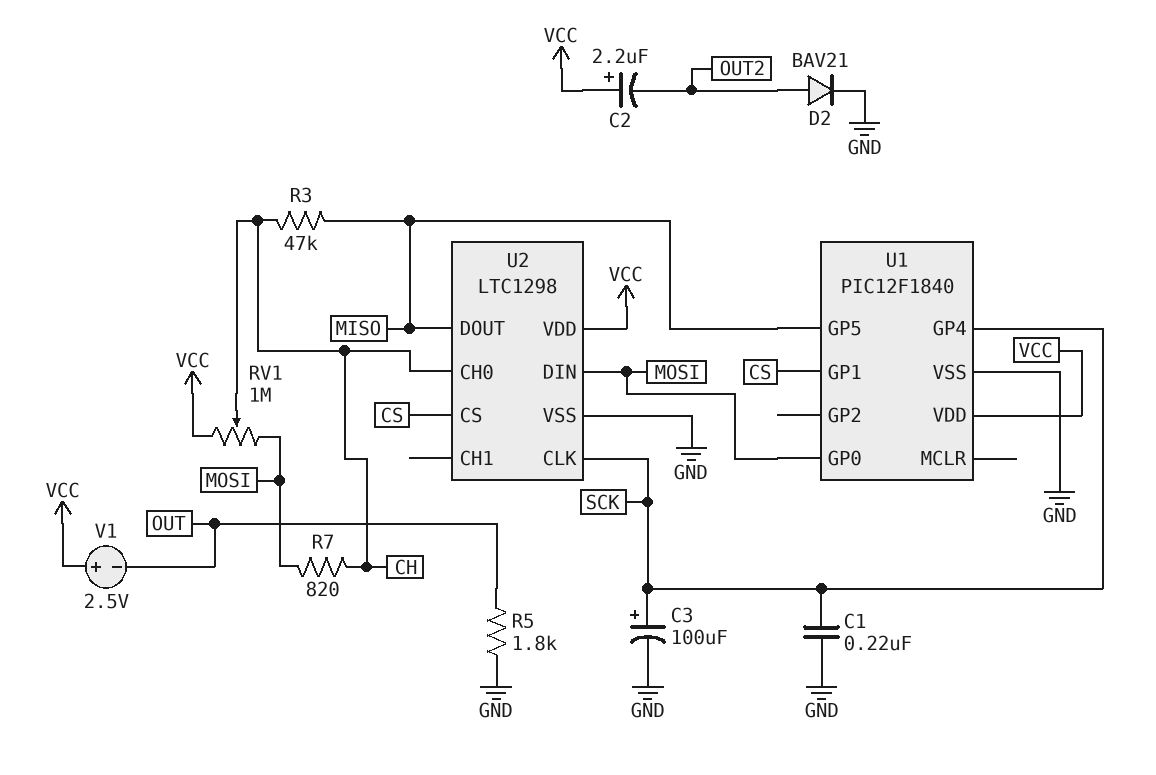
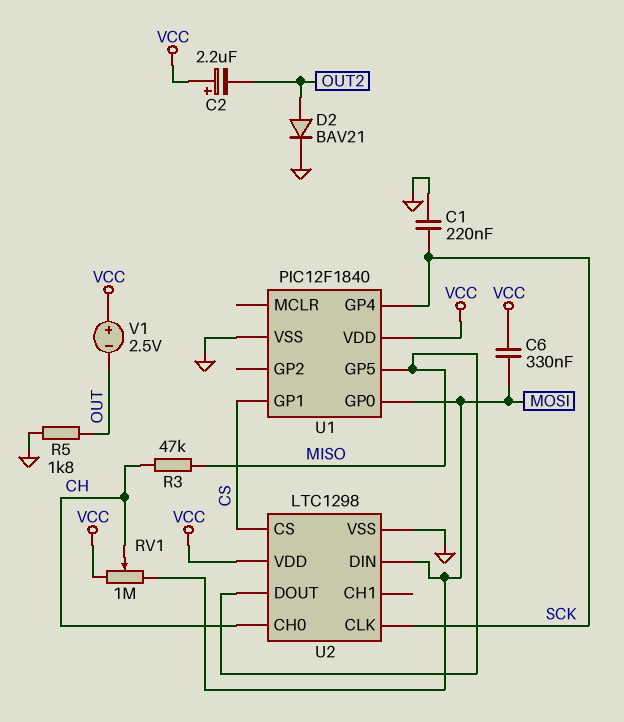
C3: 100uF (plus SCK, minus GND) -> none
C6: none -> 330nF (MOSI, VCC)
R7: 820 (CH, MOSI) -> none

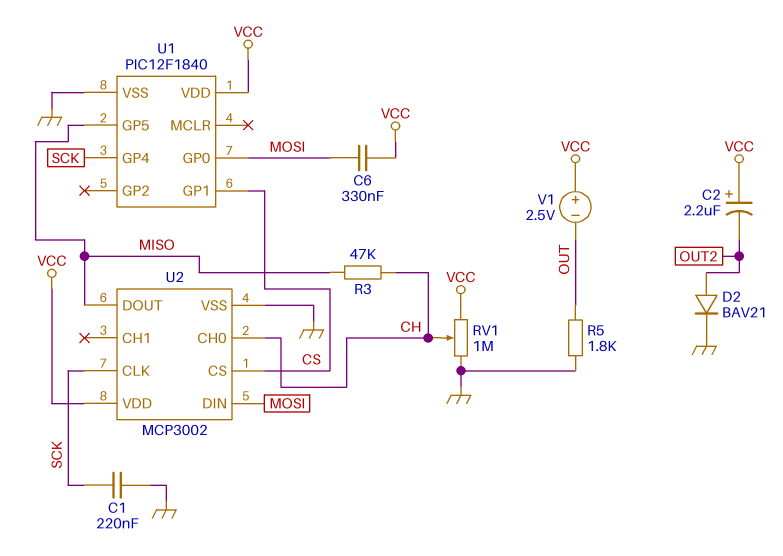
RV1: 1M (MOSI, VCC, wiper CH) -> 1M (GND, VCC, wiper CH)
U2: LTC1298 -> MCP3002

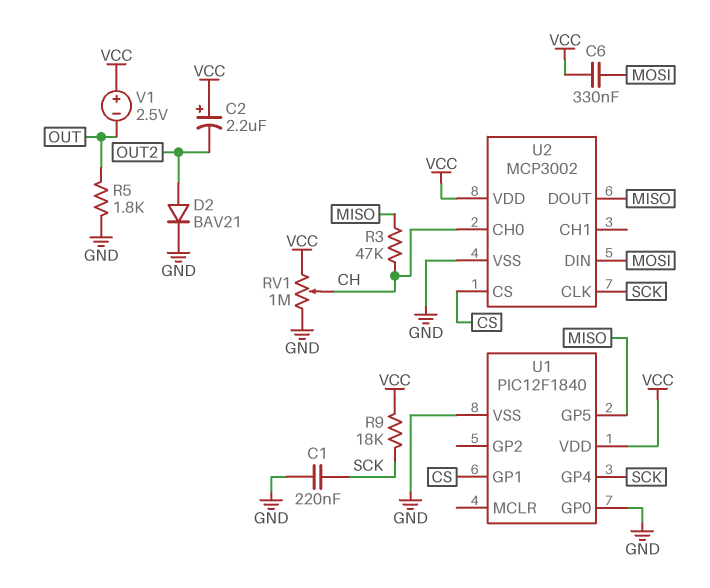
R9: none -> 18k (SCK, VCC)
U1 pin GP0: MOSI -> GND

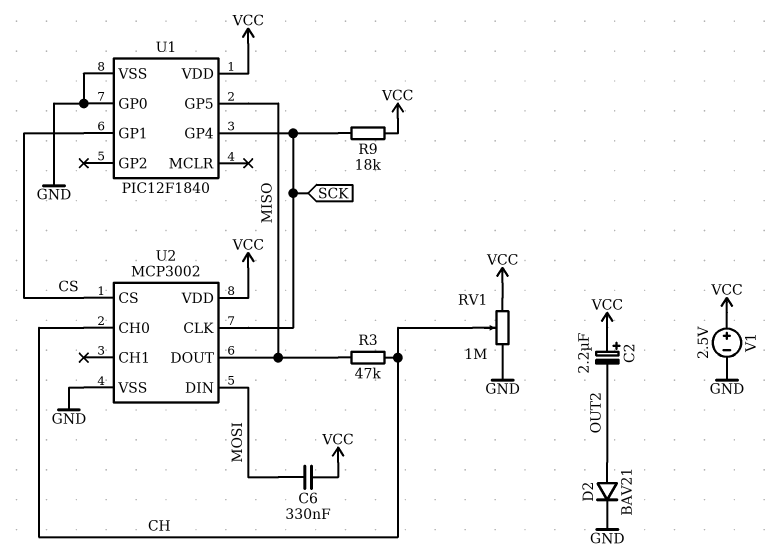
C1: 220nF (GND, SCK) -> none
R5: 1.8k (GND, OUT) -> none
V1: 2.5V (plus VCC, minus OUT) -> 2.5V (plus VCC, minus GND)

